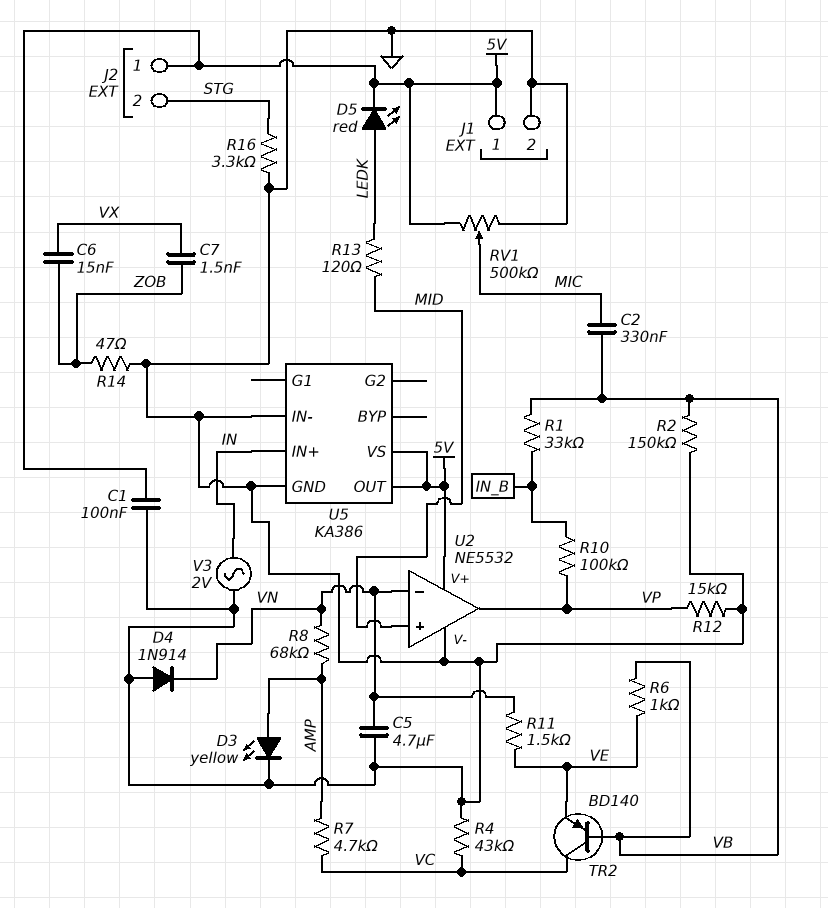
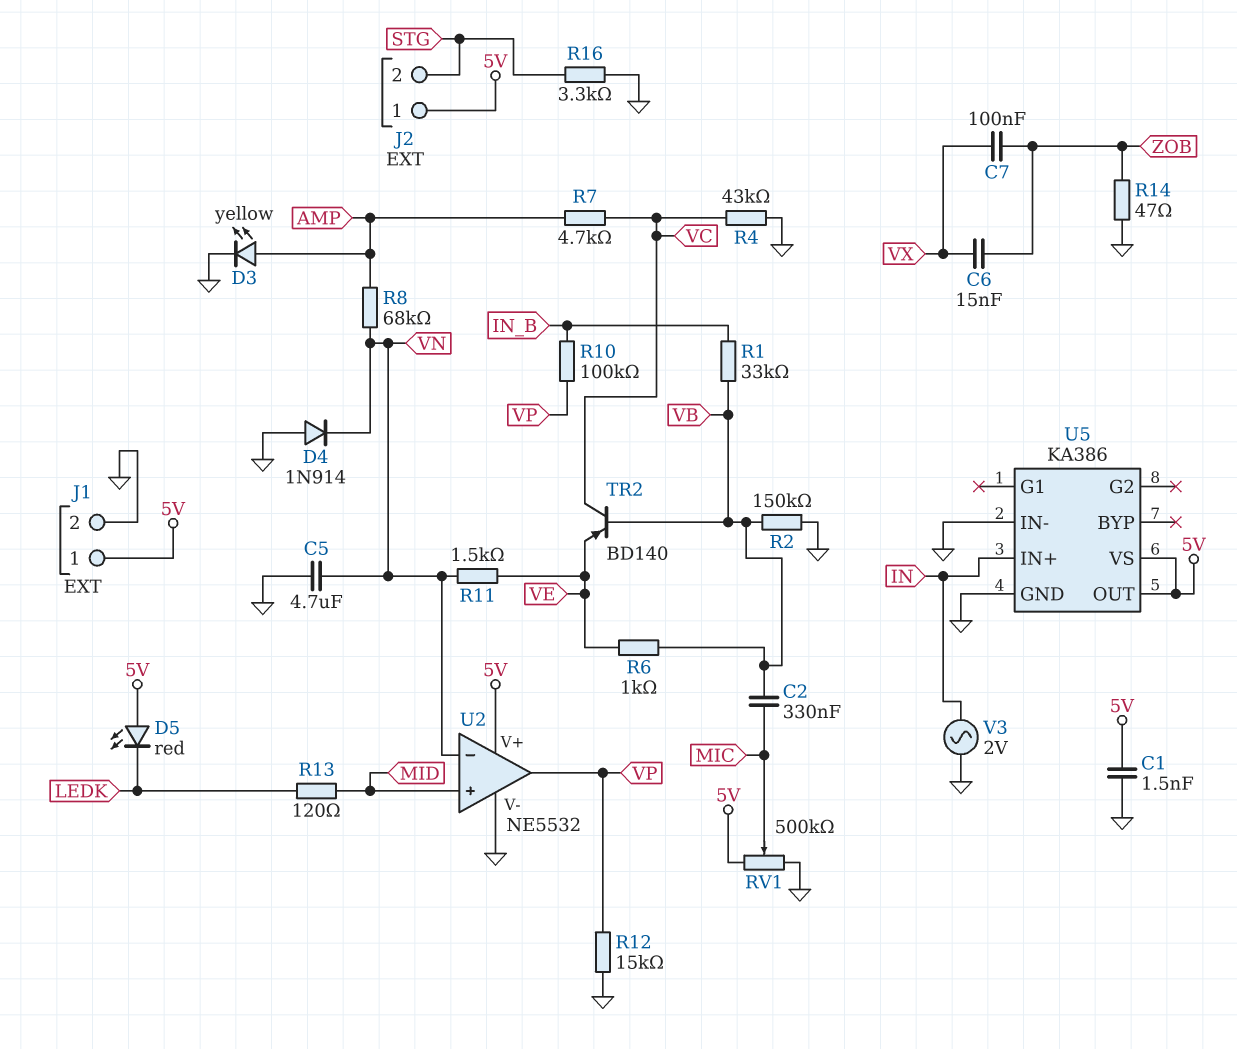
C1: 100nF (5V, GND) -> 1.5nF (5V, GND)
C7: 1.5nF (VX, ZOB) -> 100nF (VX, ZOB)
D5: LED red (A LEDK, K 5V) -> LED red (A 5V, K LEDK)

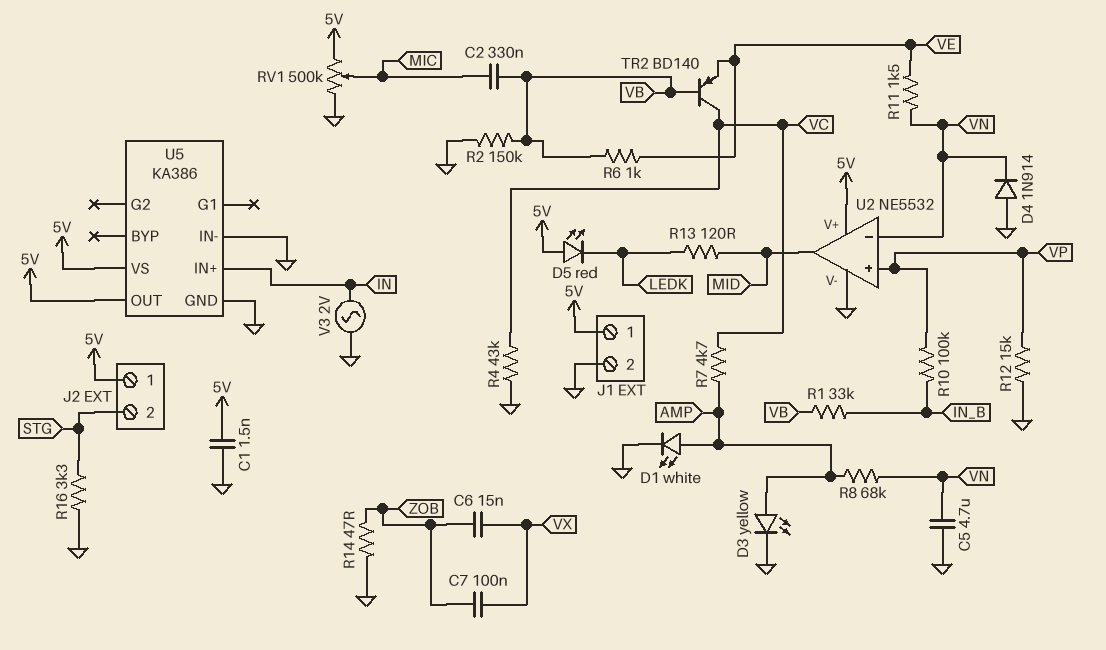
D1: none -> LED white (A AMP, K GND)
U2 pin in+: MID -> VP
U2 pin out: VP -> MID

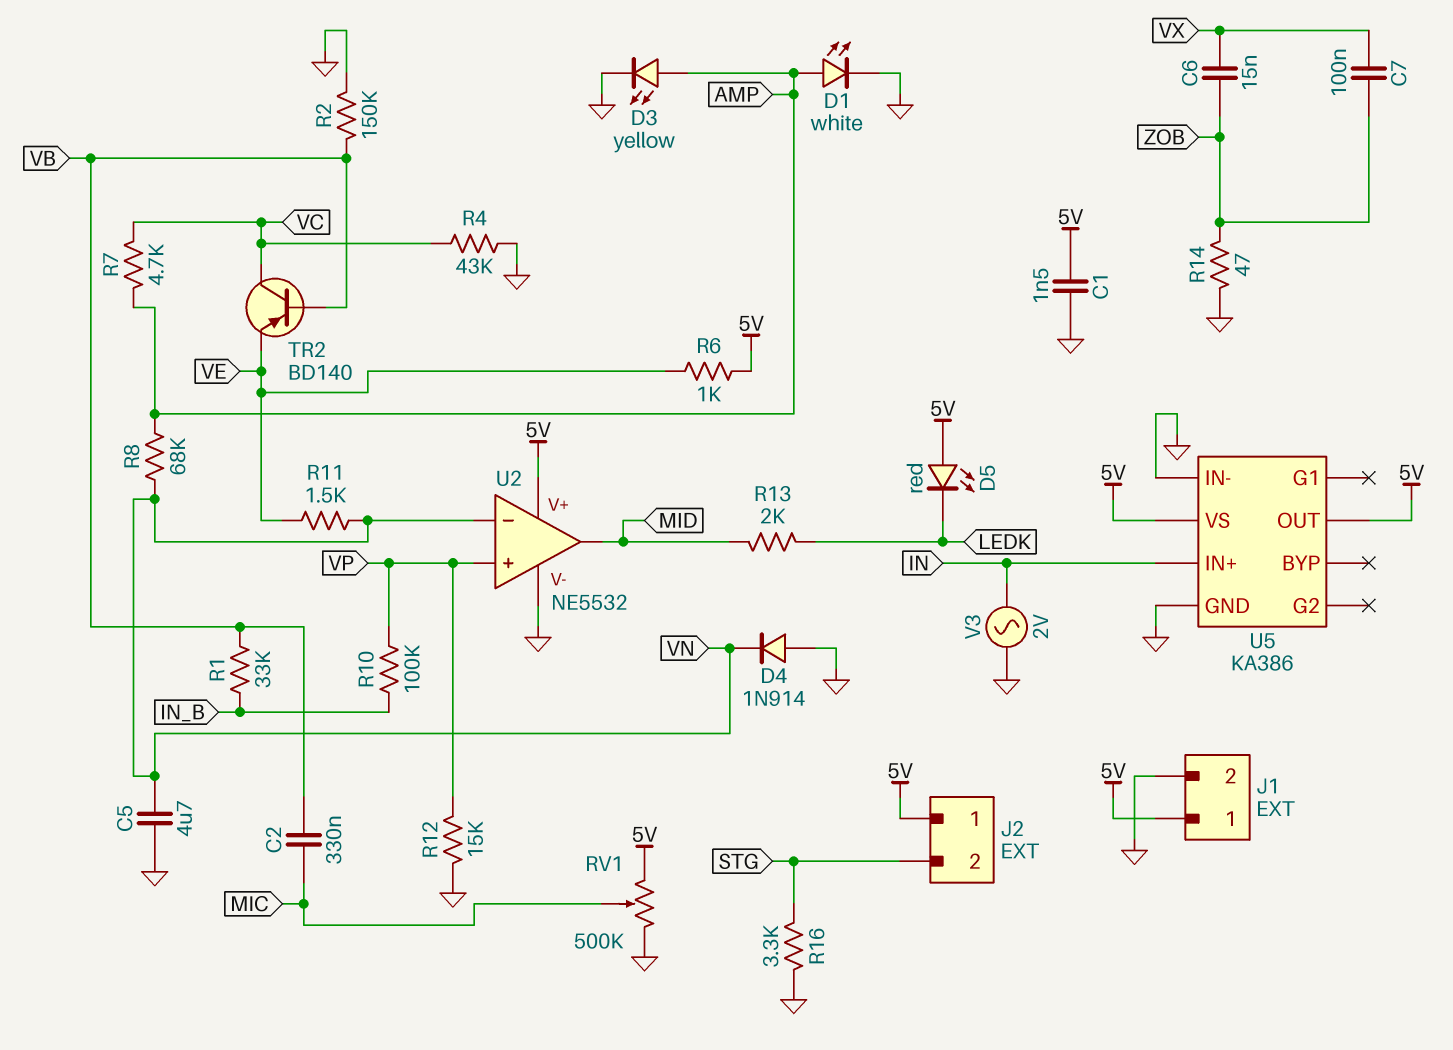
R6: 1k (VB, VE) -> 1k (5V, VE)
R13: 120 (LEDK, MID) -> 2k (LEDK, MID)

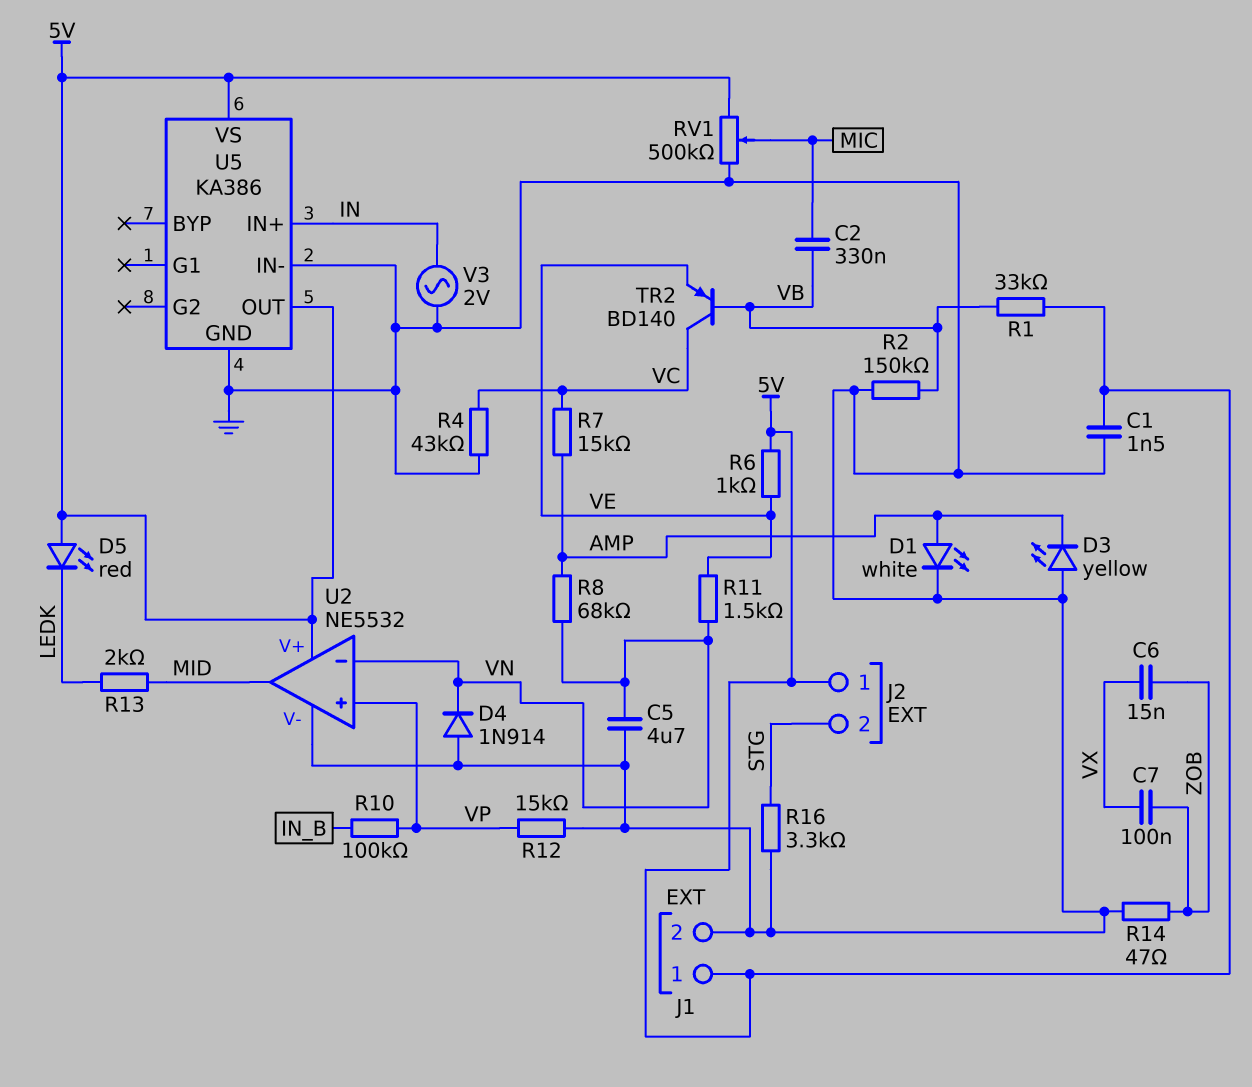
D3: LED yellow (A AMP, K GND) -> LED yellow (A GND, K AMP)
R1: 33k (IN_B, VB) -> 33k (5V, VB)
R7: 4.7k (AMP, VC) -> 15k (AMP, VC)

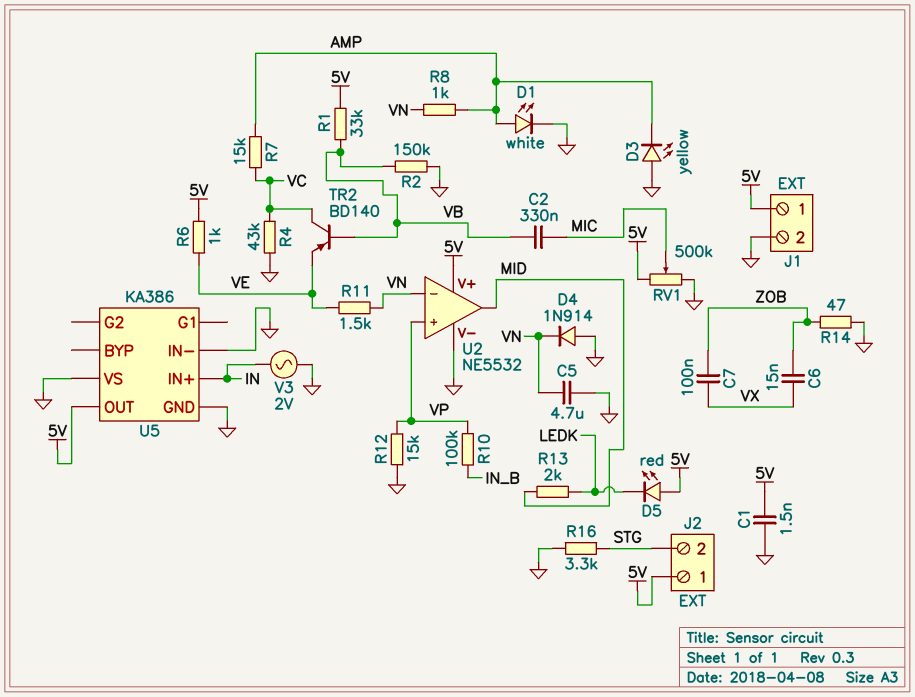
R8: 68k (AMP, VN) -> 1k (AMP, VN)
U5 pin VS: 5V -> GND

